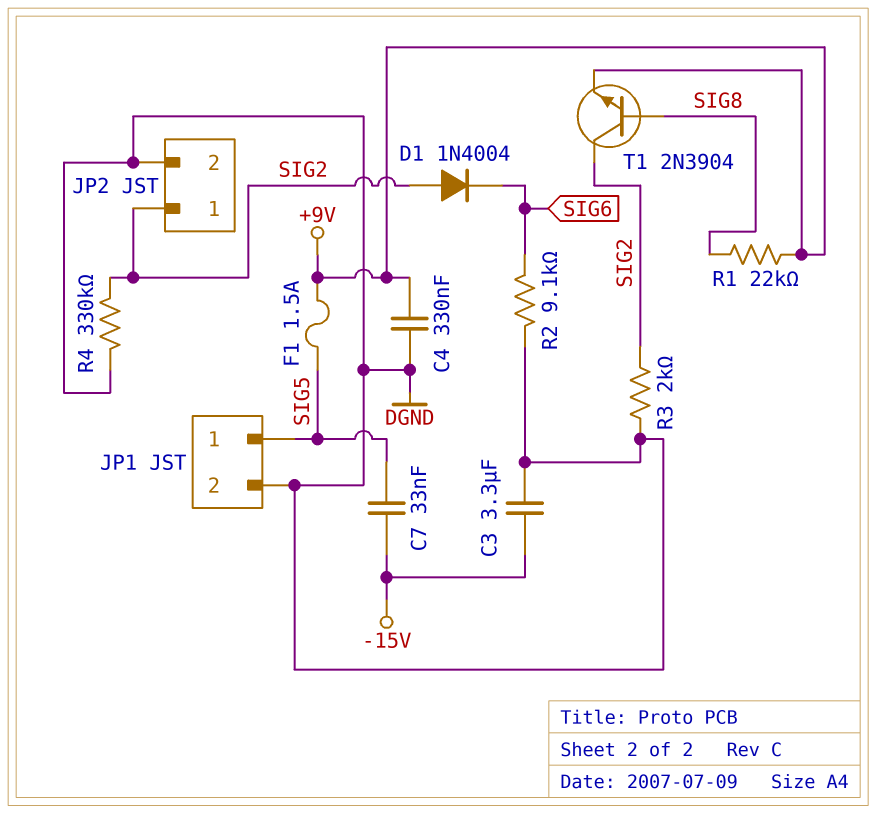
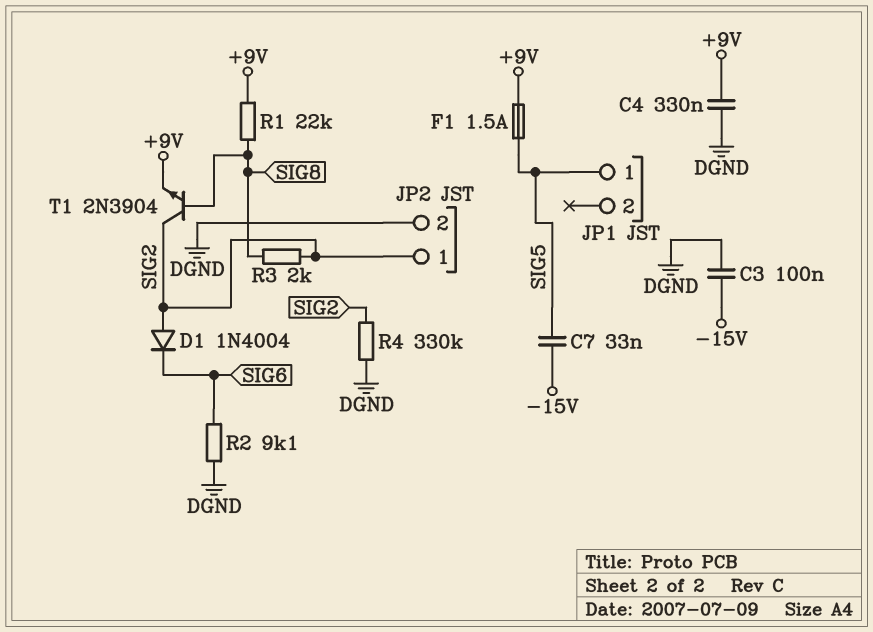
C3: 3.3uF (-15V, DGND) -> 100nF (-15V, DGND)
JP1 pin 2: DGND -> none
R3: 2k (DGND, SIG2) -> 2k (SIG2, SIG8)

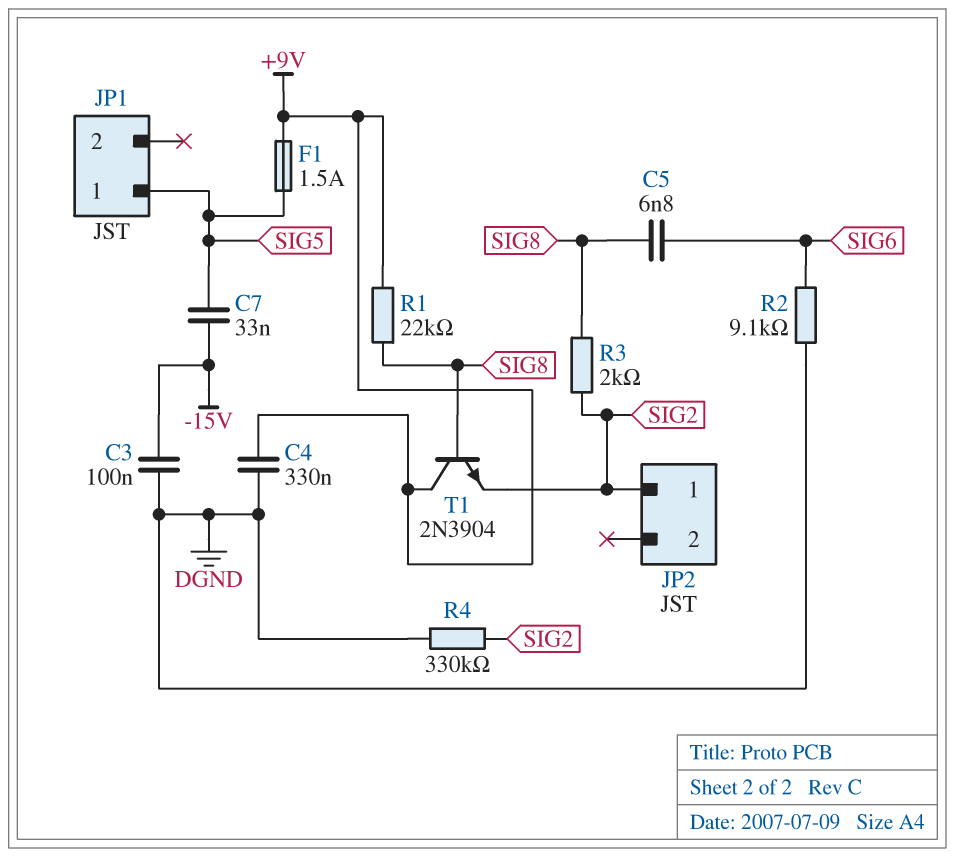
C5: none -> 6.8nF (SIG6, SIG8)
D1: diode 1N4004 (A SIG2, K SIG6) -> none
JP2 pin 2: DGND -> none
T1: NPN 2N3904 (B SIG8, C SIG2, E +9V) -> NPN 2N3904 (B SIG8, C +9V, E SIG2)

